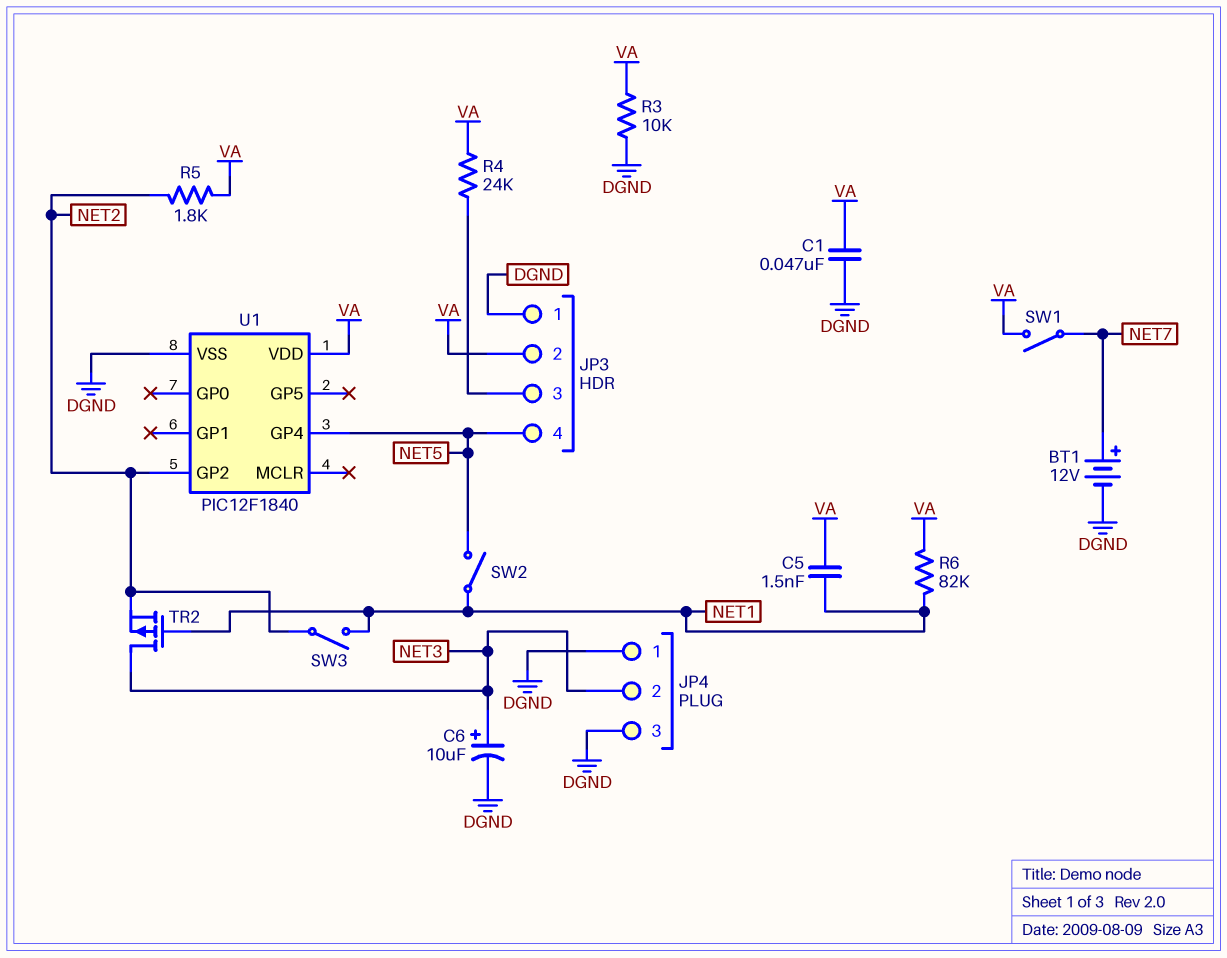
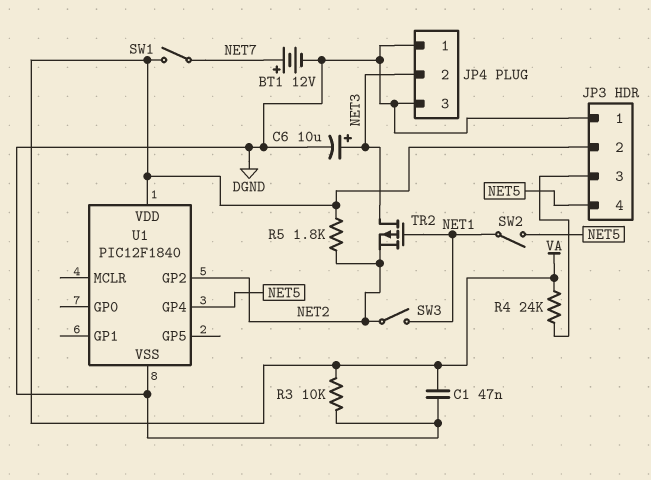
C5: 1.5nF (NET1, VA) -> none
R6: 82k (NET1, VA) -> none

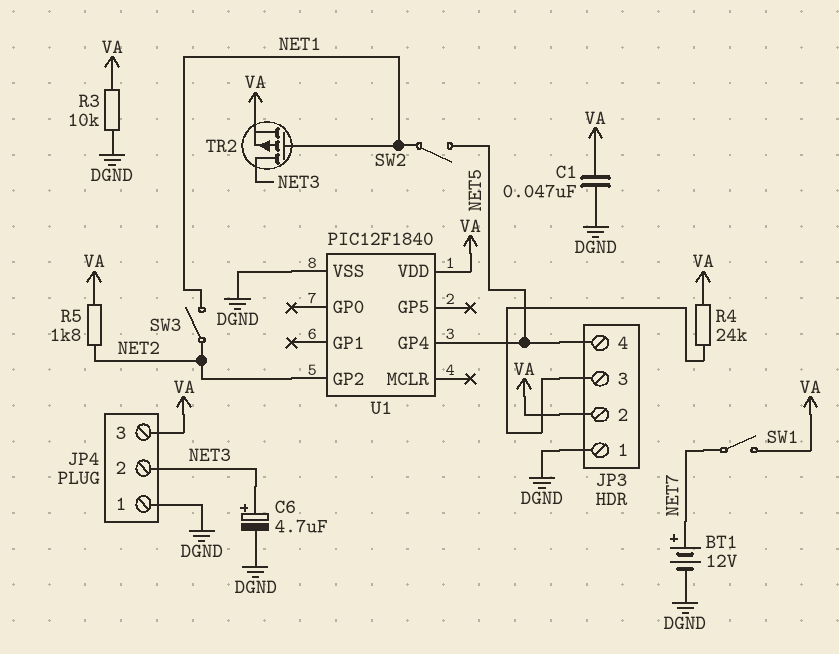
C6: 10uF (plus NET3, minus DGND) -> 4.7uF (plus NET3, minus DGND)
JP4 pin 3: DGND -> VA
TR2: PMOS (G NET1, D NET3, S NET2) -> PMOS (G NET1, D NET3, S VA)

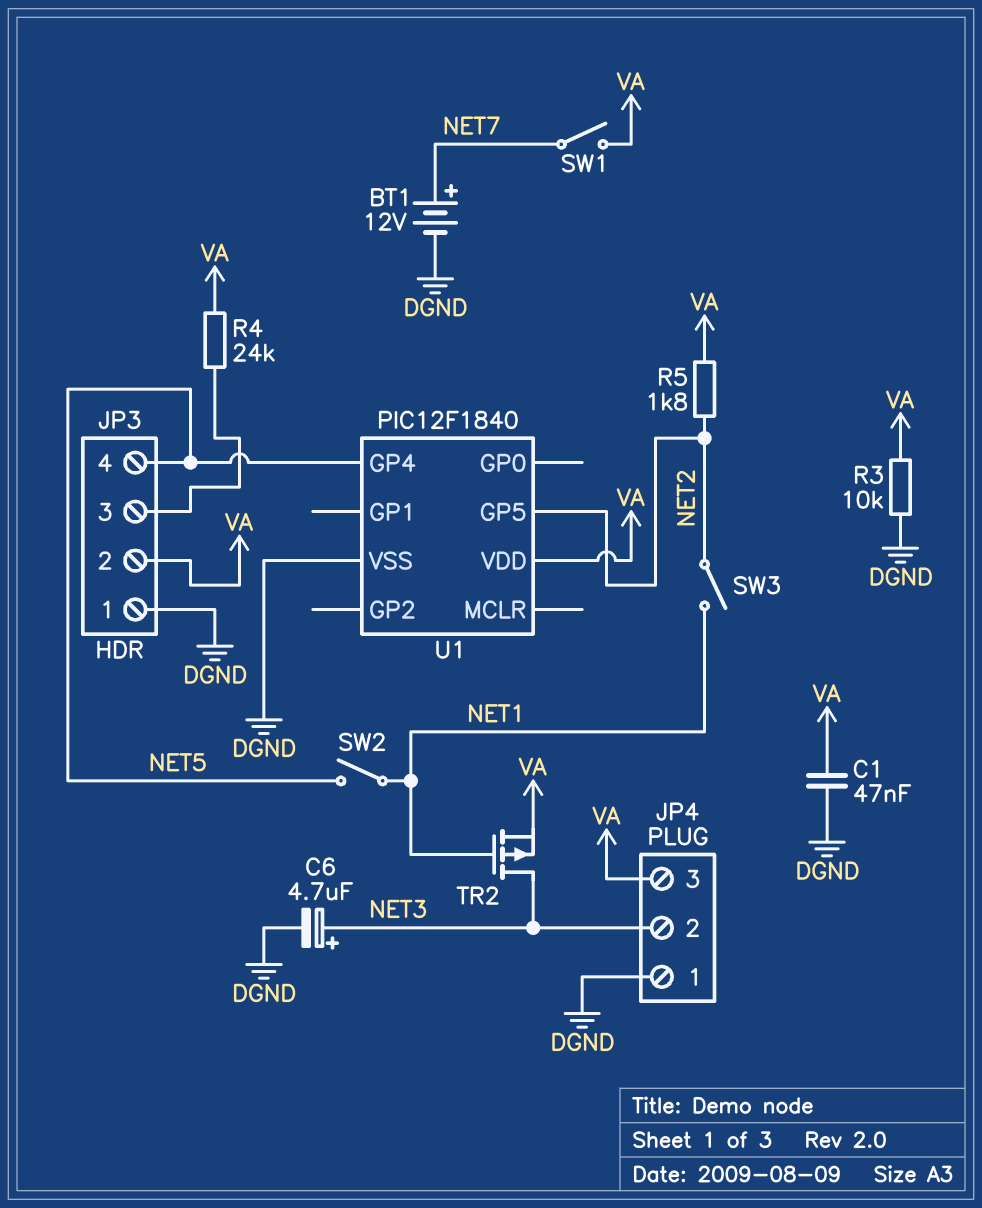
U1 pin GP2: NET2 -> none
U1 pin GP5: none -> NET2

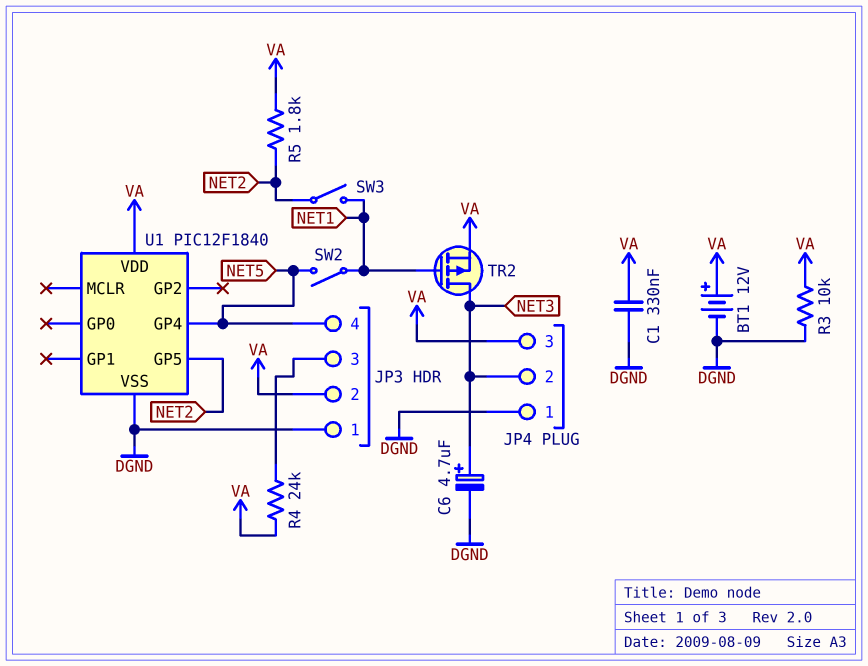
BT1: 12V (plus NET7, minus DGND) -> 12V (plus VA, minus DGND)
C1: 47nF (DGND, VA) -> 330nF (DGND, VA)
SW1: switch (NET7, VA) -> none

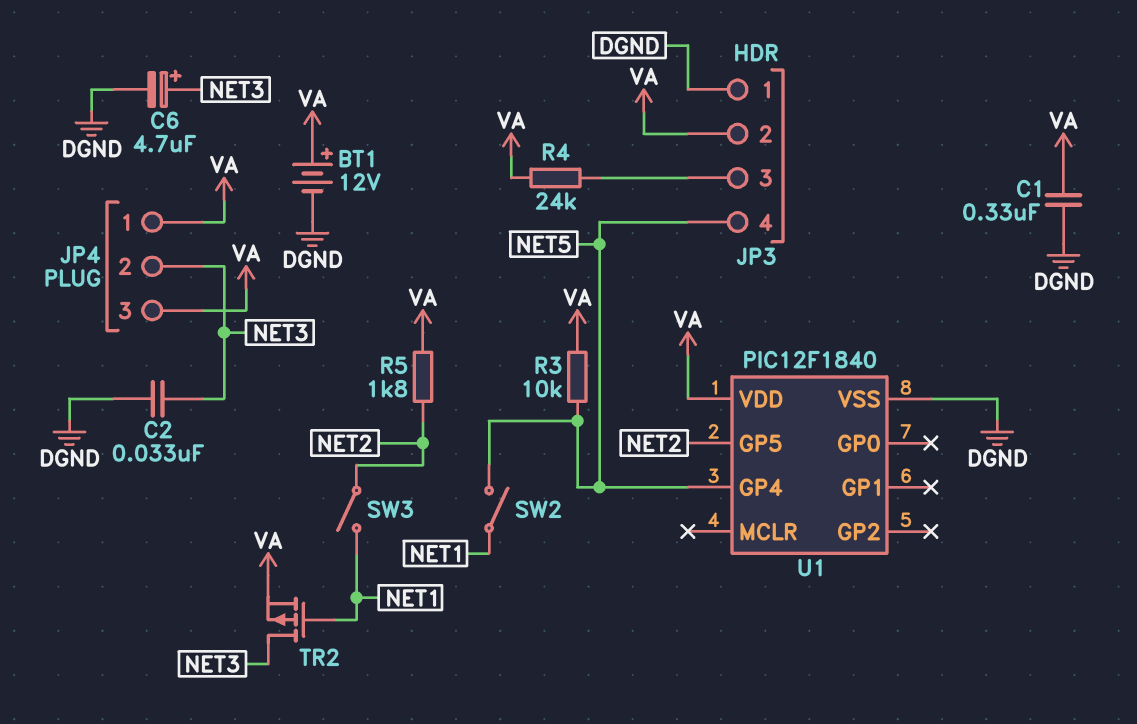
C2: none -> 33nF (DGND, NET3)
JP4 pin 1: DGND -> VA
R3: 10k (DGND, VA) -> 10k (NET5, VA)

